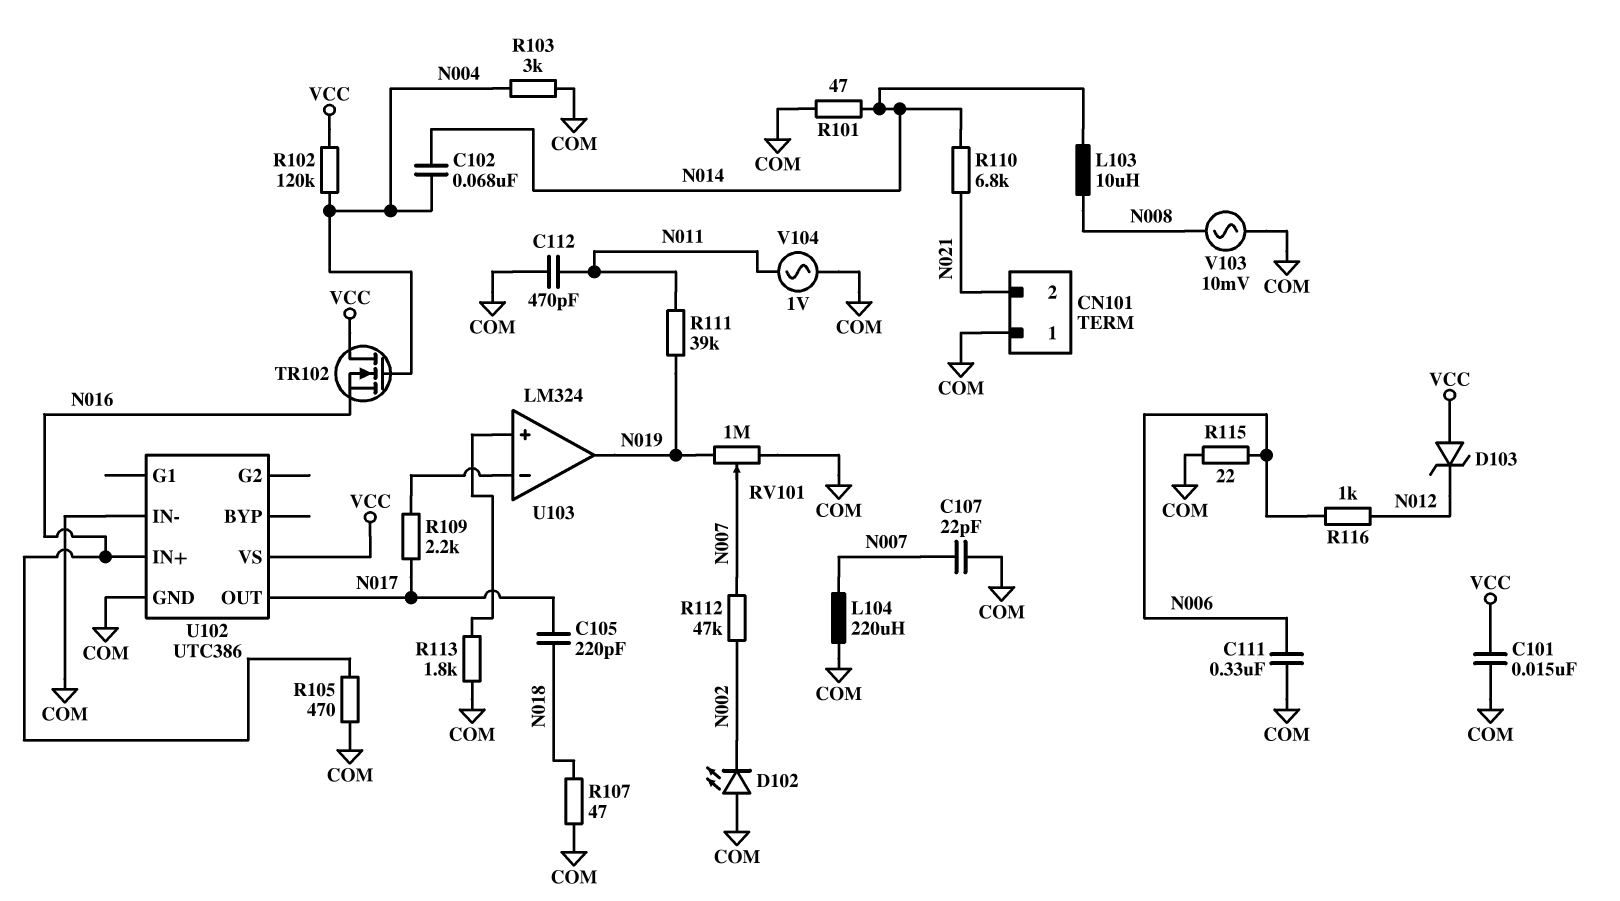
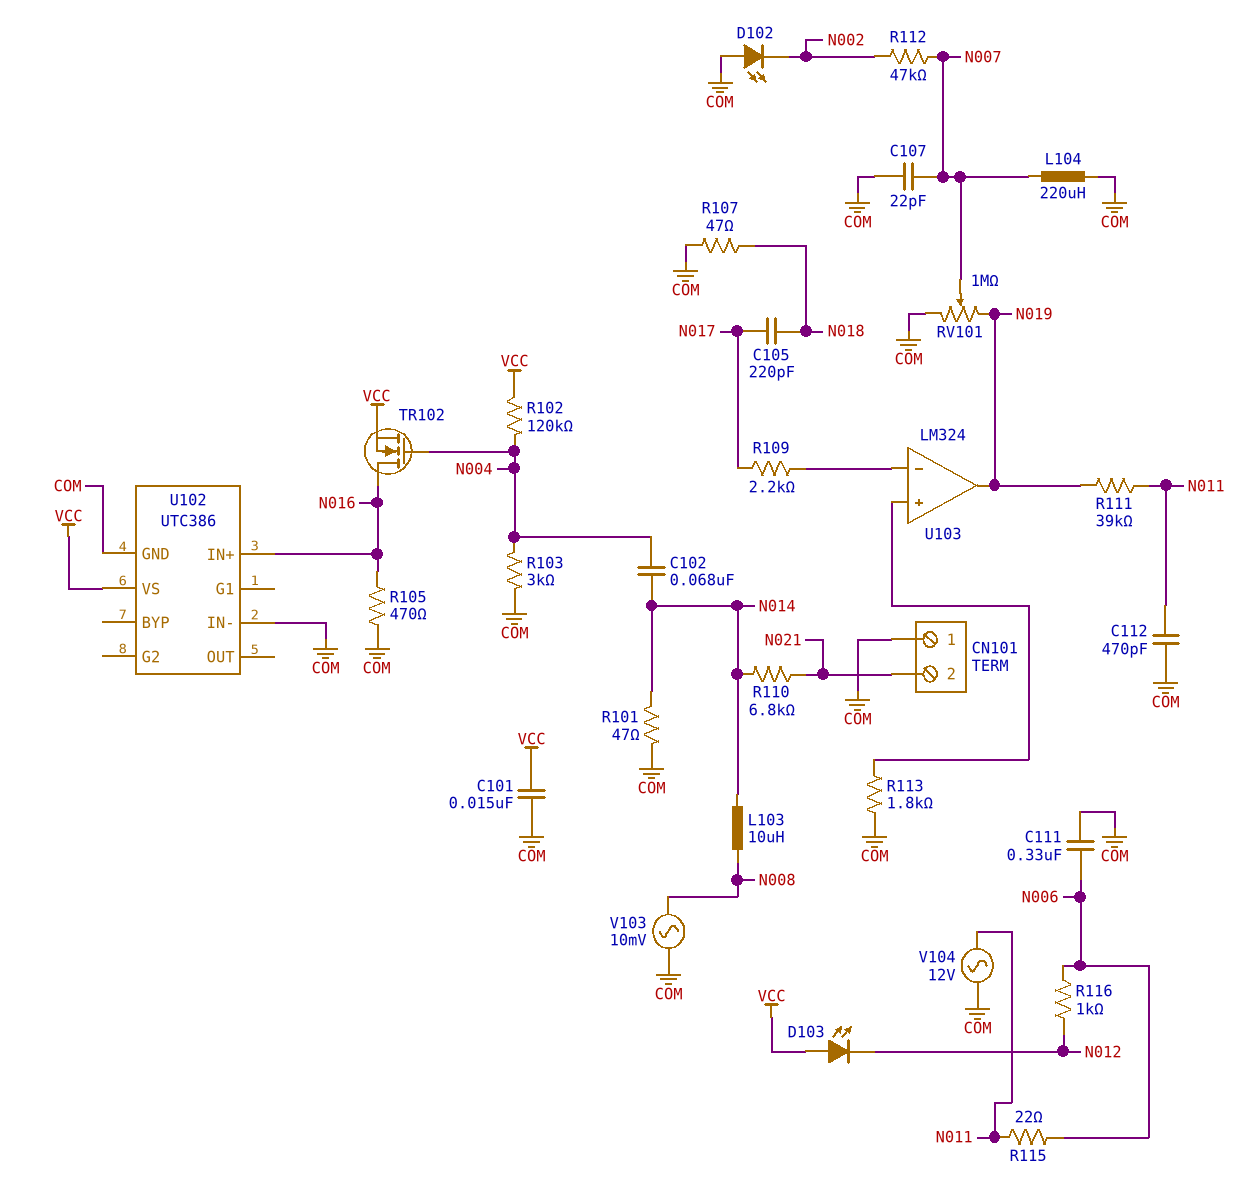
D103: zener (A VCC, K N012) -> LED (A VCC, K N012)
R115: 22 (COM, N006) -> 22 (N006, N011)
TR102: NMOS (G N004, D VCC, S N016) -> NMOS (G N004, D N016, S VCC)
U102 pin OUT: N017 -> none
V104: AC 1V (COM, N011) -> AC 12V (COM, N011)

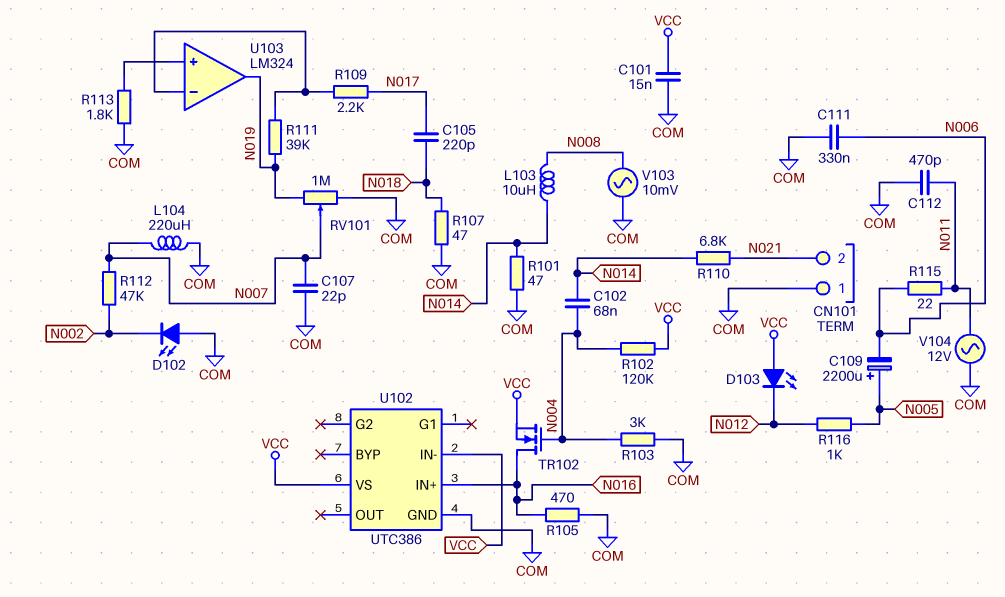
C109: none -> 2200uF (plus N005, minus N006)
R111: 39k (N011, N019) -> 39k (N019, U103/in-)
R116: 1k (N006, N012) -> 1k (N005, N012)
U102 pin IN-: COM -> VCC

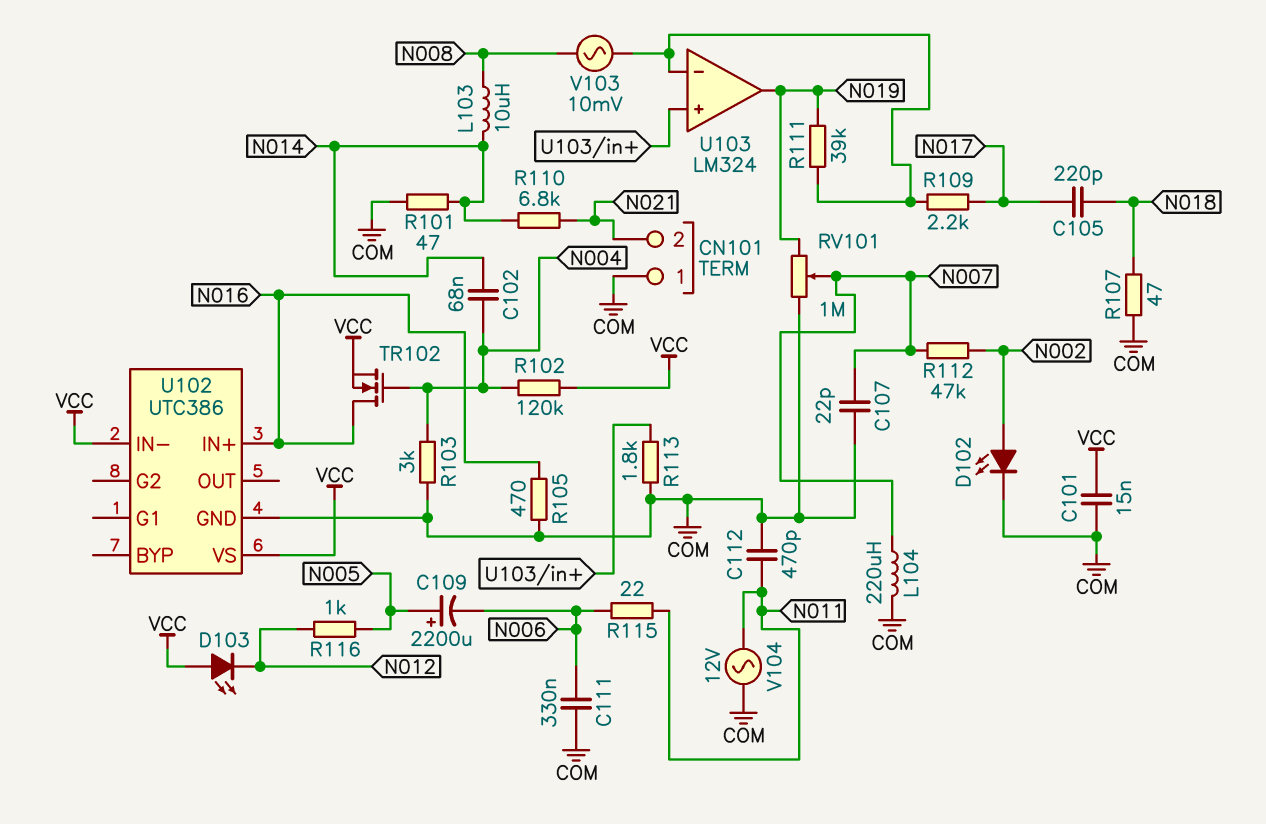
D102: LED (A COM, K N002) -> LED (A N002, K COM)
V103: AC 10mV (COM, N008) -> AC 10mV (N008, U103/in-)

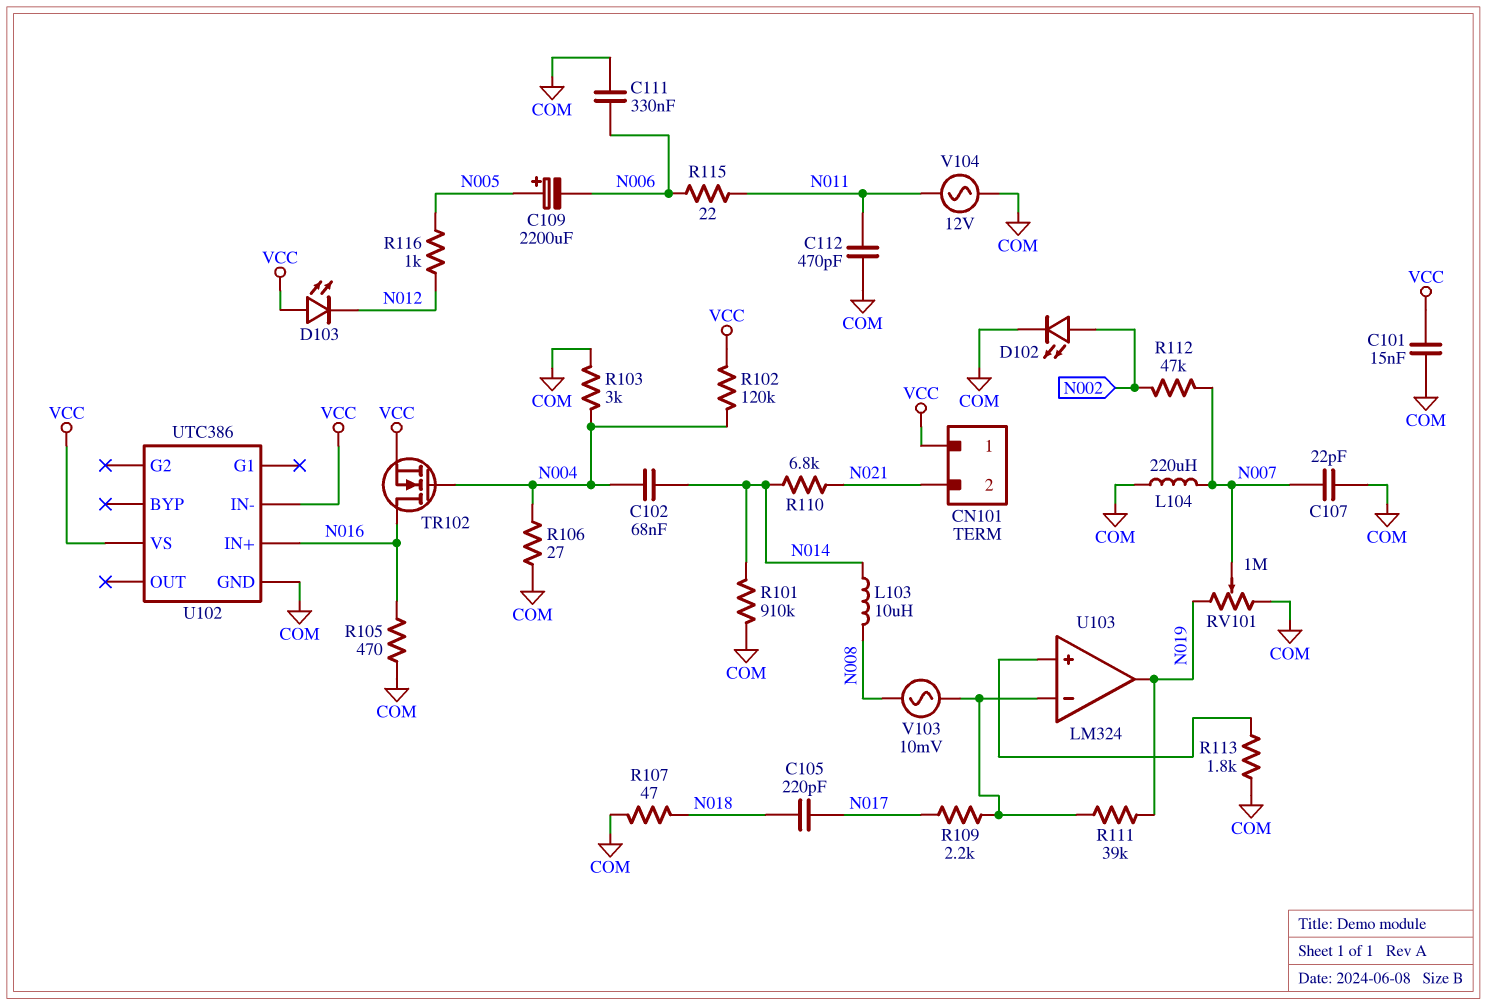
CN101 pin 1: COM -> VCC
R101: 47 (COM, N014) -> 910k (COM, N014)
R106: none -> 27 (COM, N004)

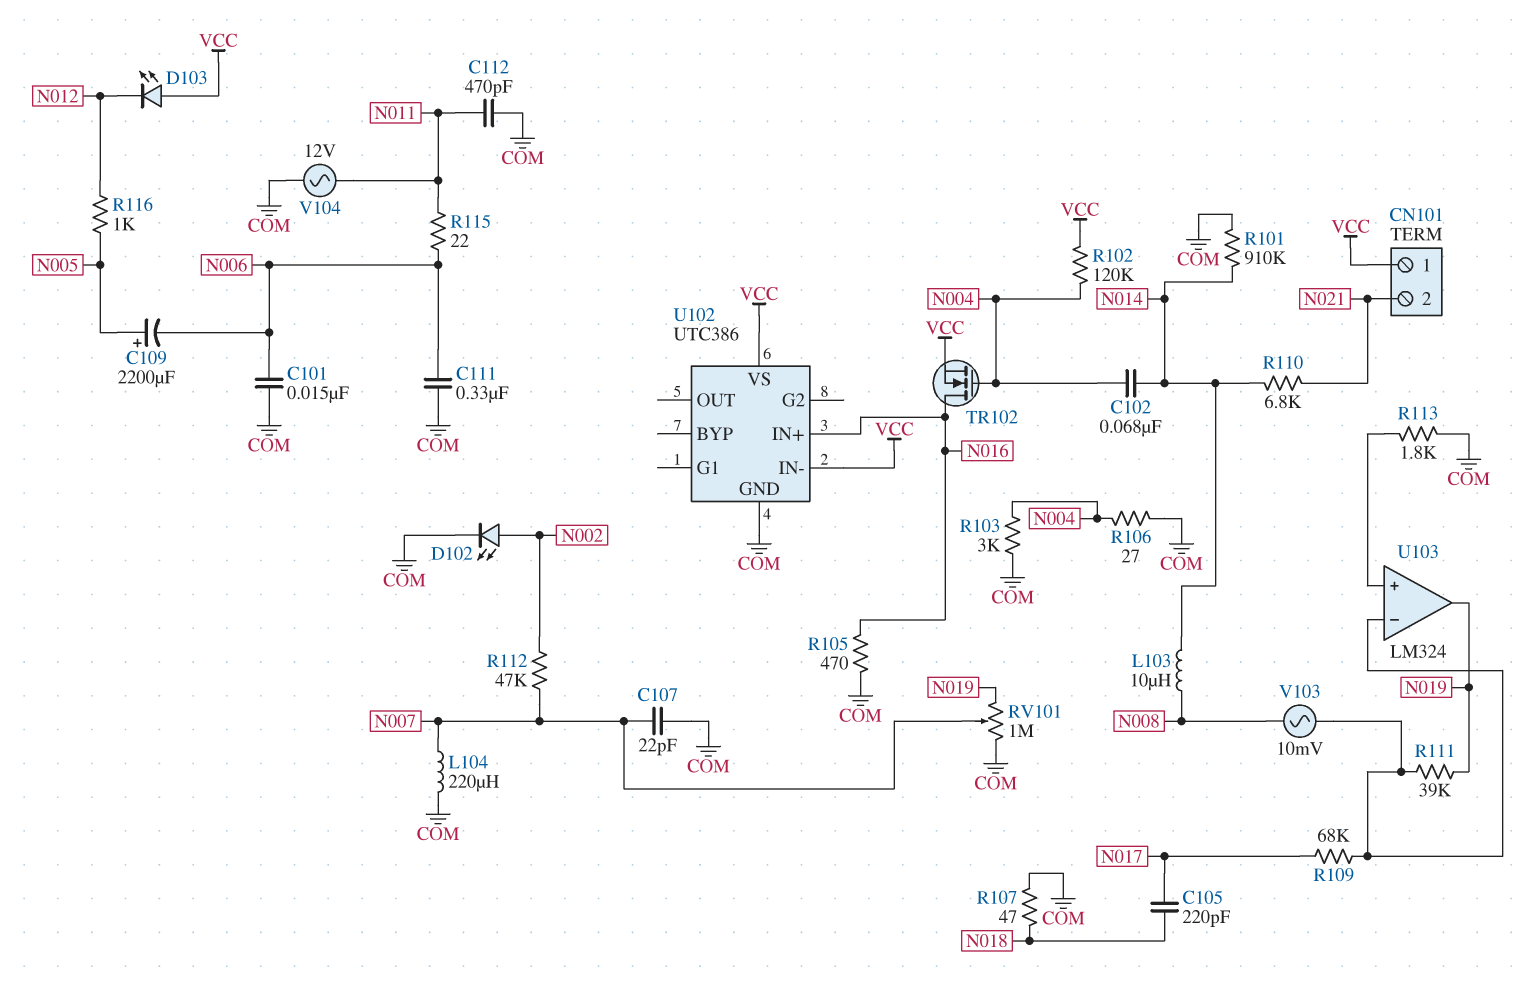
C101: 15nF (COM, VCC) -> 15nF (COM, N006)
R109: 2.2k (N017, U103/in-) -> 68k (N017, U103/in-)

